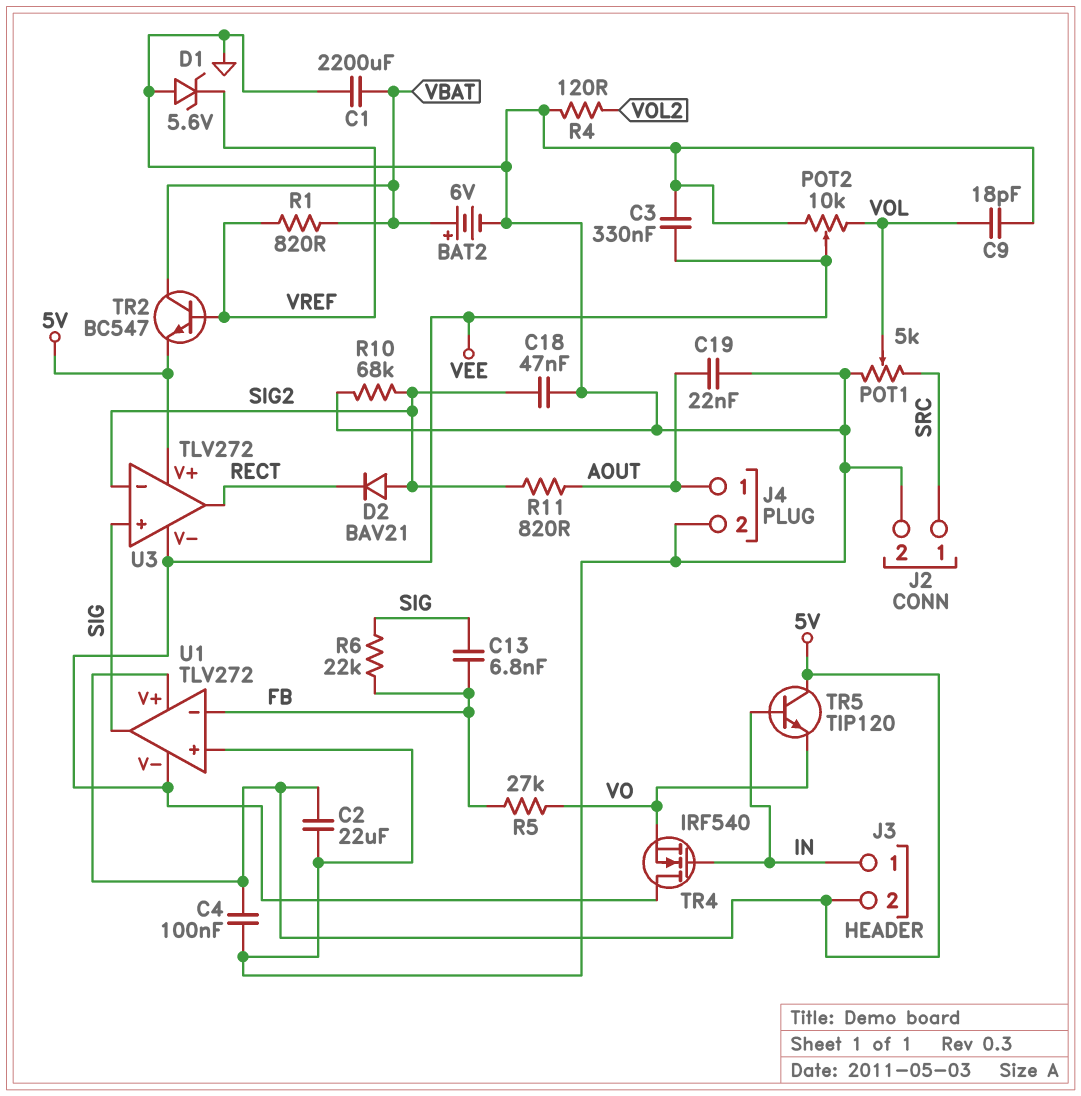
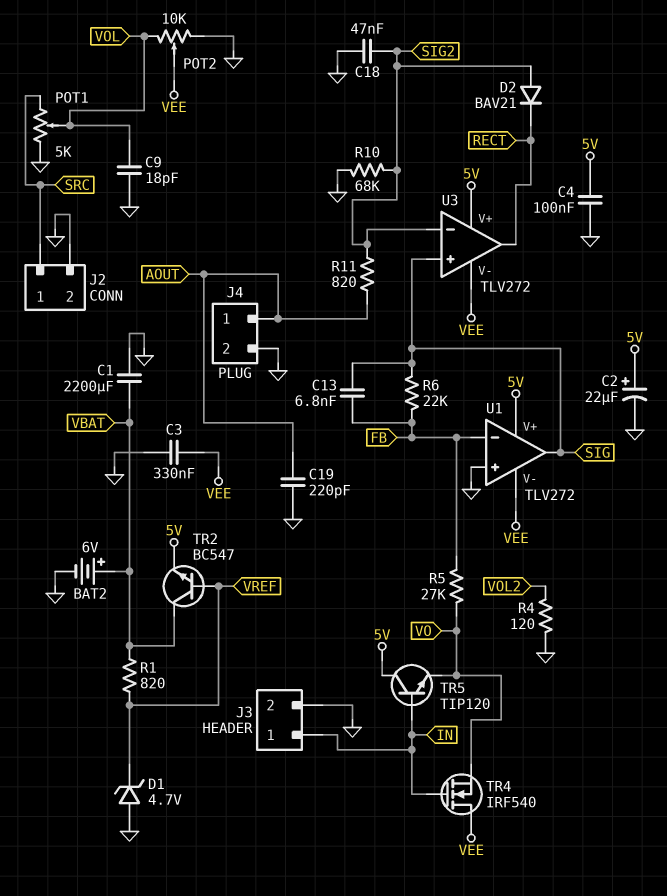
C2: 22uF (5V, GND) -> 22uF (plus 5V, minus GND)
C19: 22nF (AOUT, GND) -> 220pF (AOUT, GND)
D1: zener 5.6V (A GND, K VREF) -> zener 4.7V (A GND, K VREF)
J3 pin 2: 5V -> GND

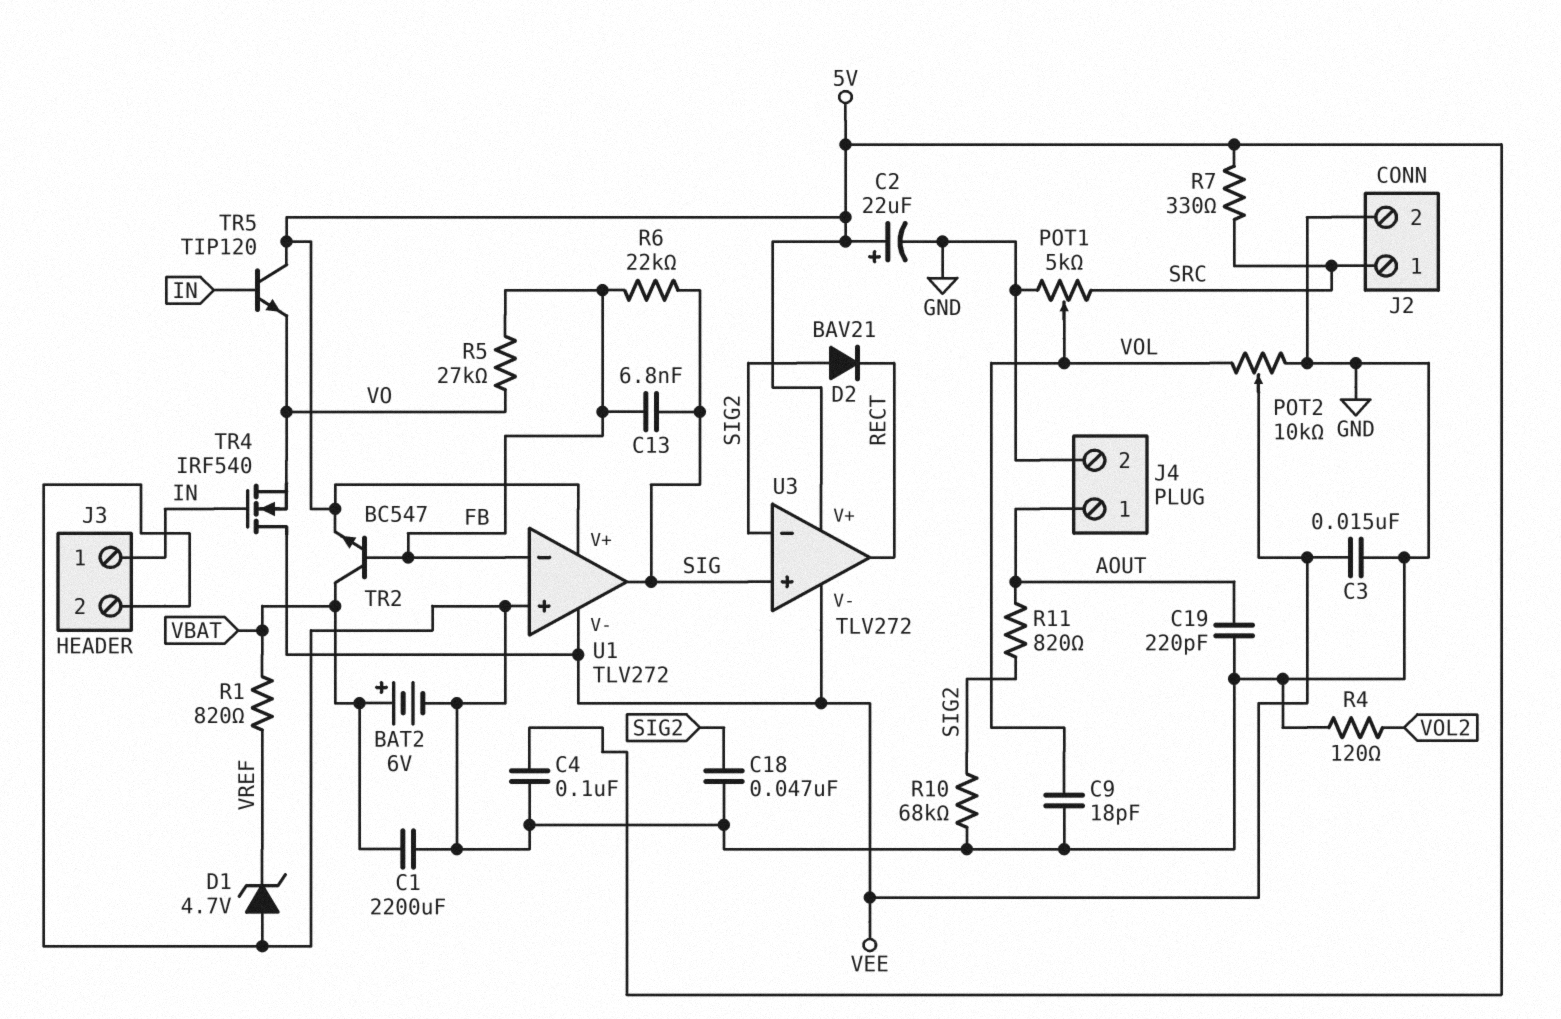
C3: 330nF (GND, VEE) -> 15nF (GND, VEE)
R7: none -> 330 (5V, SRC)
TR2: NPN BC547 (B VREF, C VBAT, E 5V) -> NPN BC547 (B FB, C VBAT, E 5V)

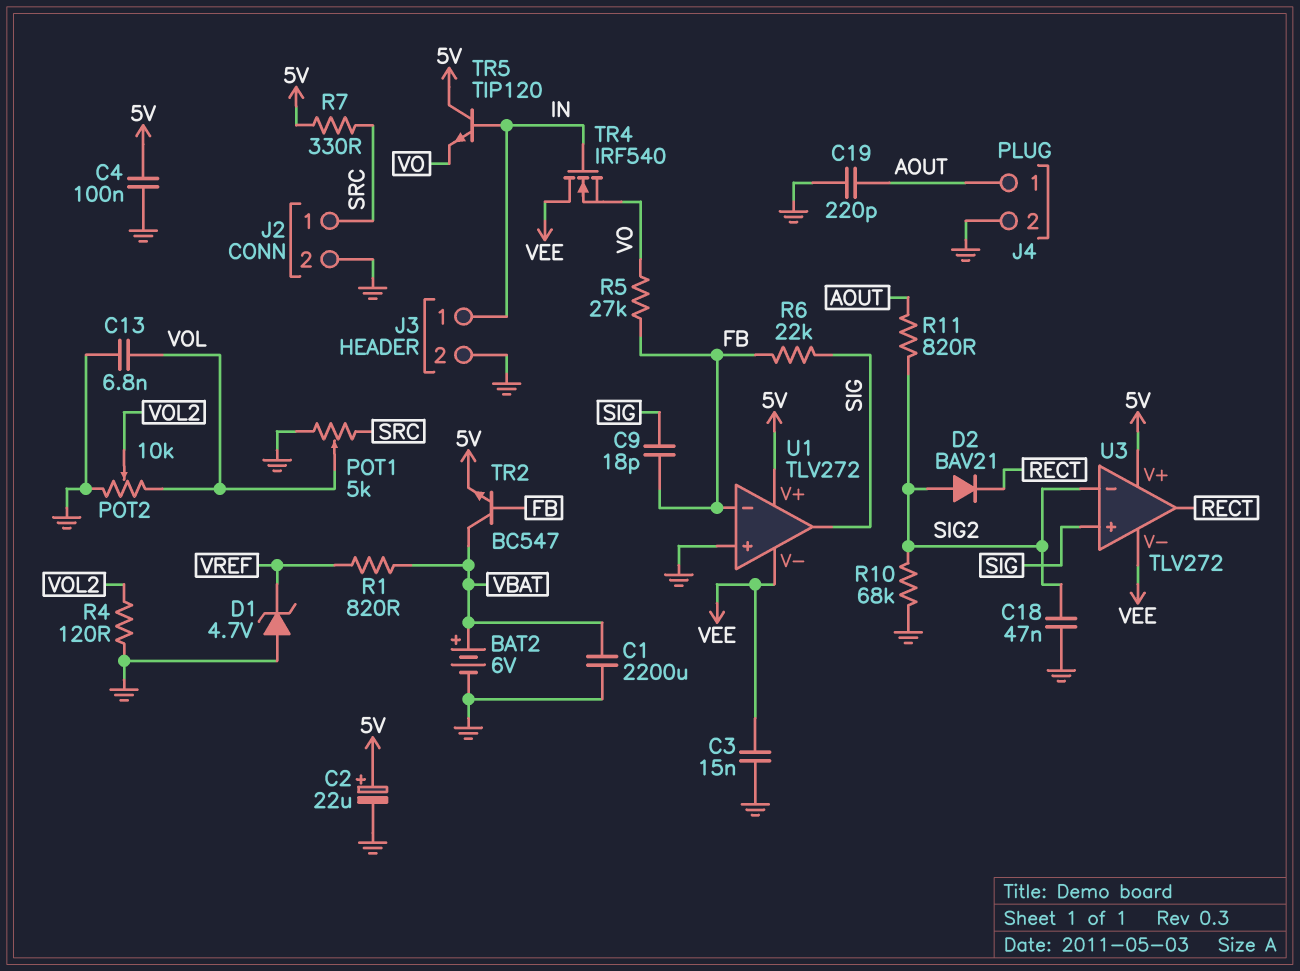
C9: 18pF (GND, VOL) -> 18pF (FB, SIG)
C13: 6.8nF (FB, SIG) -> 6.8nF (GND, VOL)
POT2: 10k (GND, VOL, wiper VEE) -> 10k (GND, VOL, wiper VOL2)

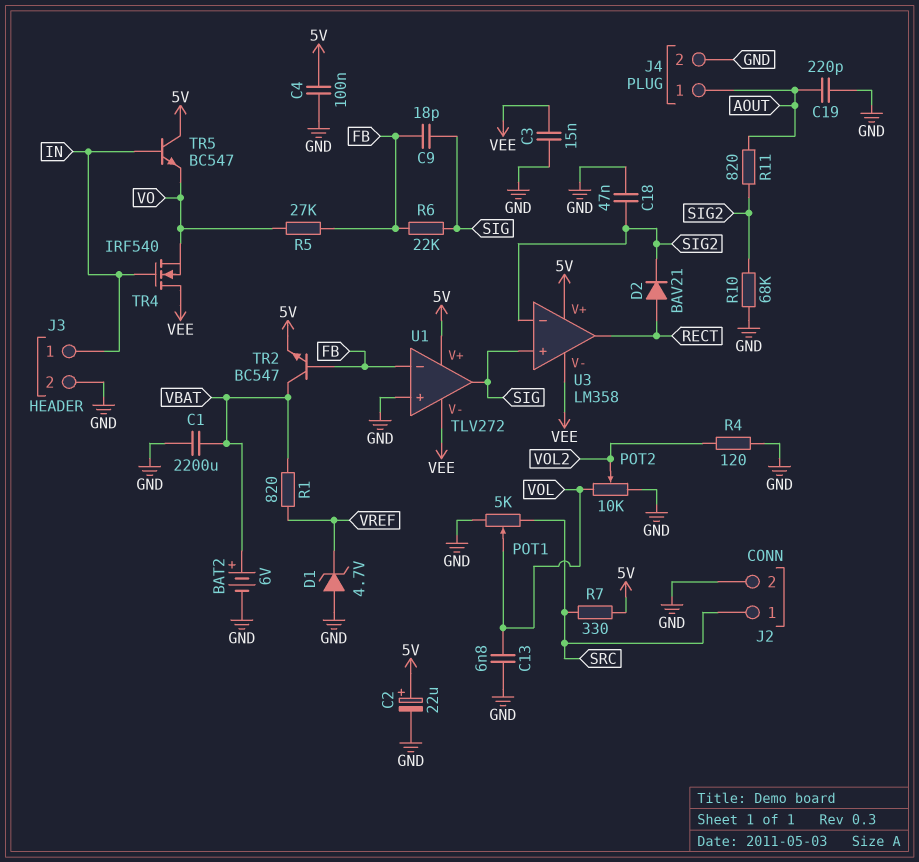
D2: diode BAV21 (A SIG2, K RECT) -> diode BAV21 (A RECT, K SIG2)
TR5: NPN TIP120 (B IN, C 5V, E VO) -> NPN BC547 (B IN, C 5V, E VO)
U3: TLV272 -> LM358

